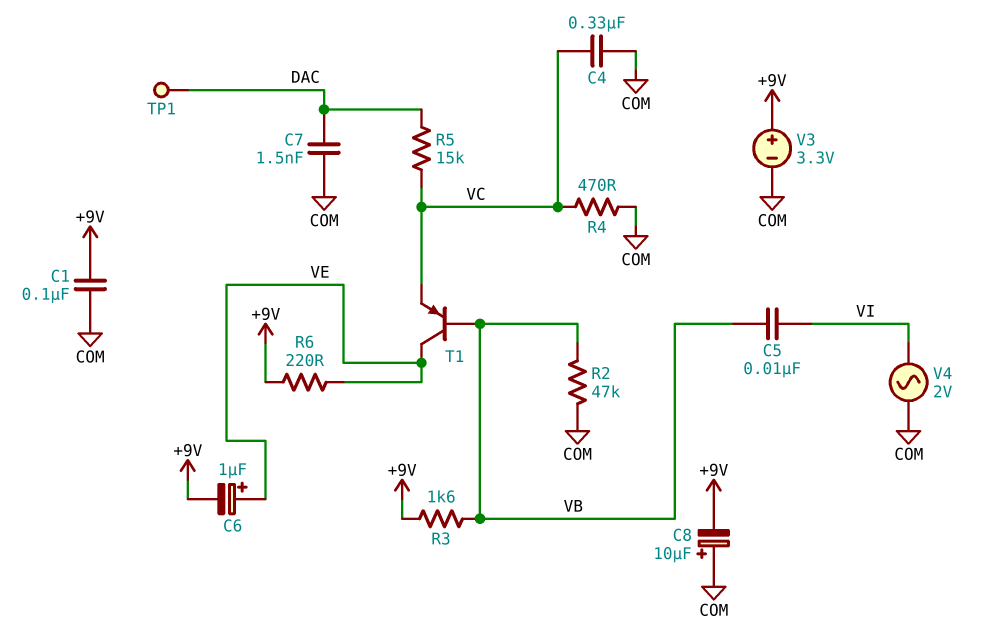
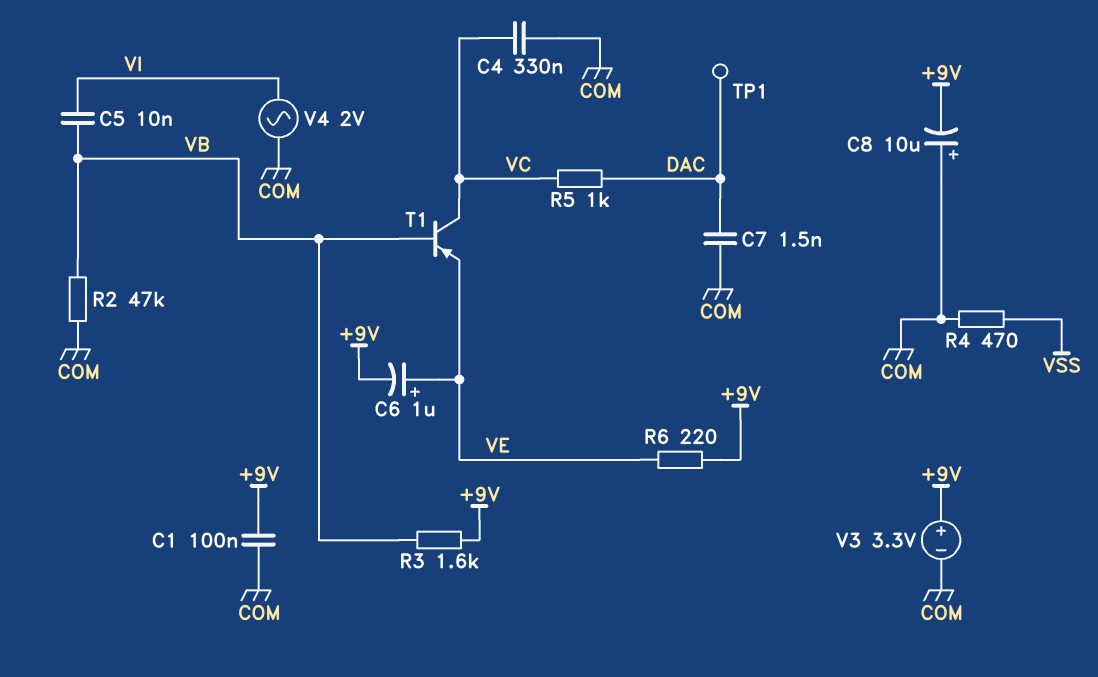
R4: 470 (COM, VC) -> 470 (COM, VSS)
R5: 15k (DAC, VC) -> 1k (DAC, VC)
T1: PNP (B VB, C VE, E VC) -> PNP (B VB, C VC, E VE)

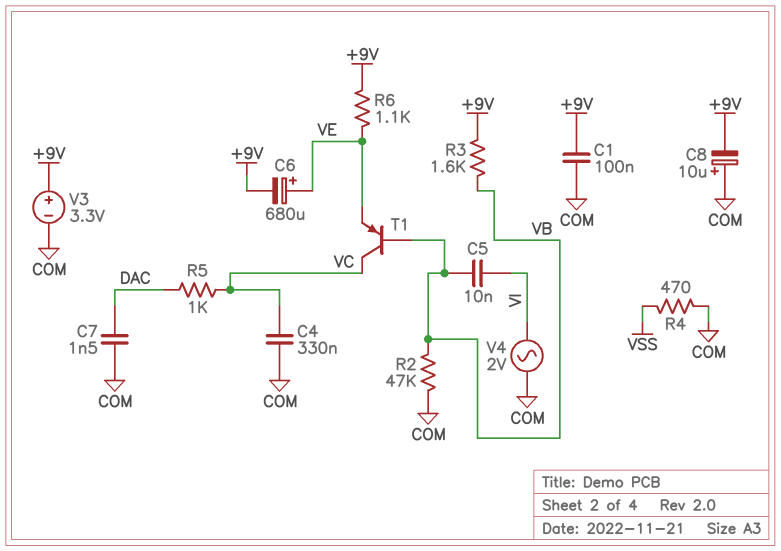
C6: 1uF (plus VE, minus +9V) -> 680uF (plus VE, minus +9V)
R6: 220 (+9V, VE) -> 1.1k (+9V, VE)
TP1: test point (DAC) -> none

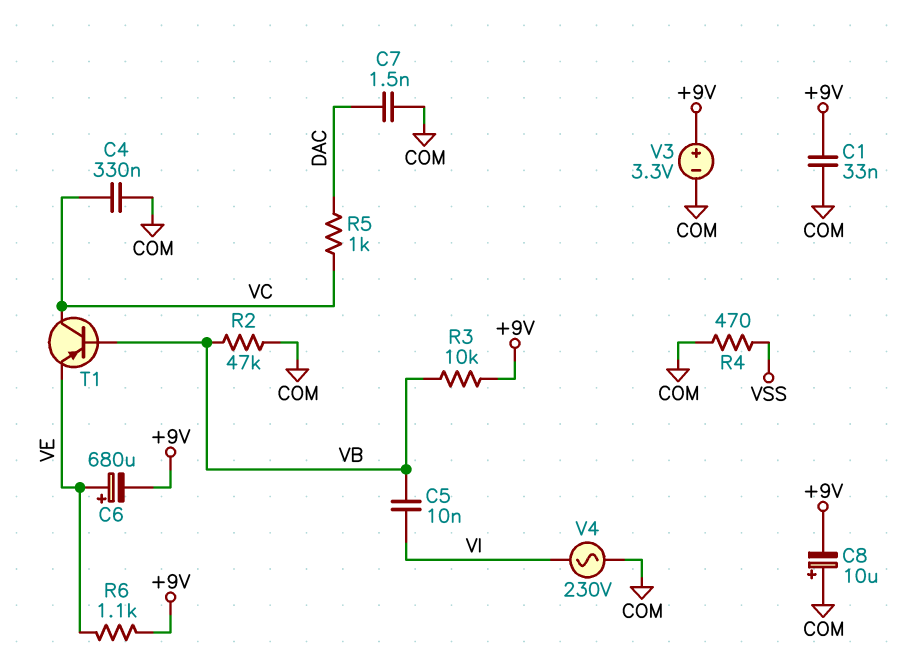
C1: 100nF (+9V, COM) -> 33nF (+9V, COM)
R3: 1.6k (+9V, VB) -> 10k (+9V, VB)
V4: AC 2V (COM, VI) -> AC 230V (COM, VI)

